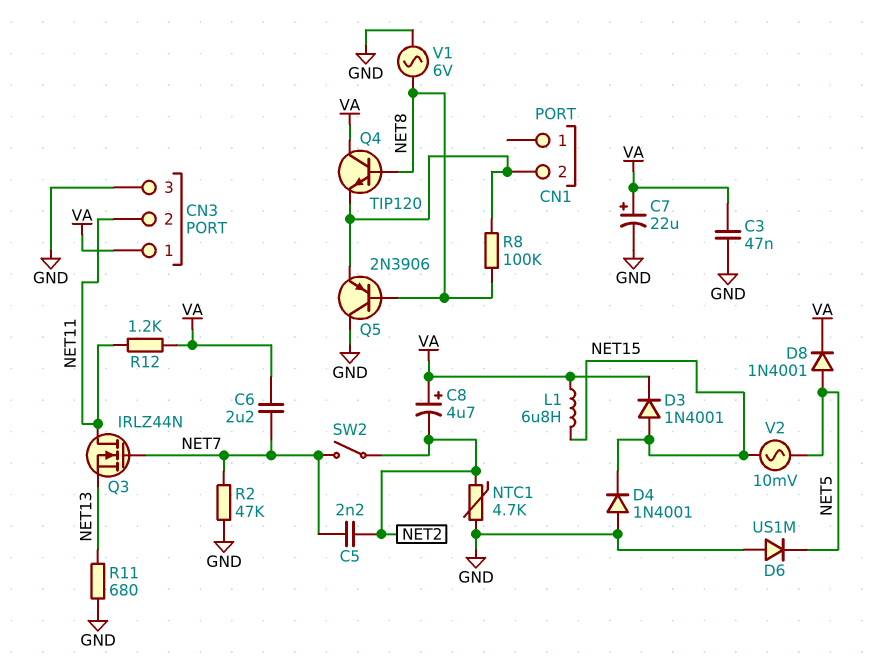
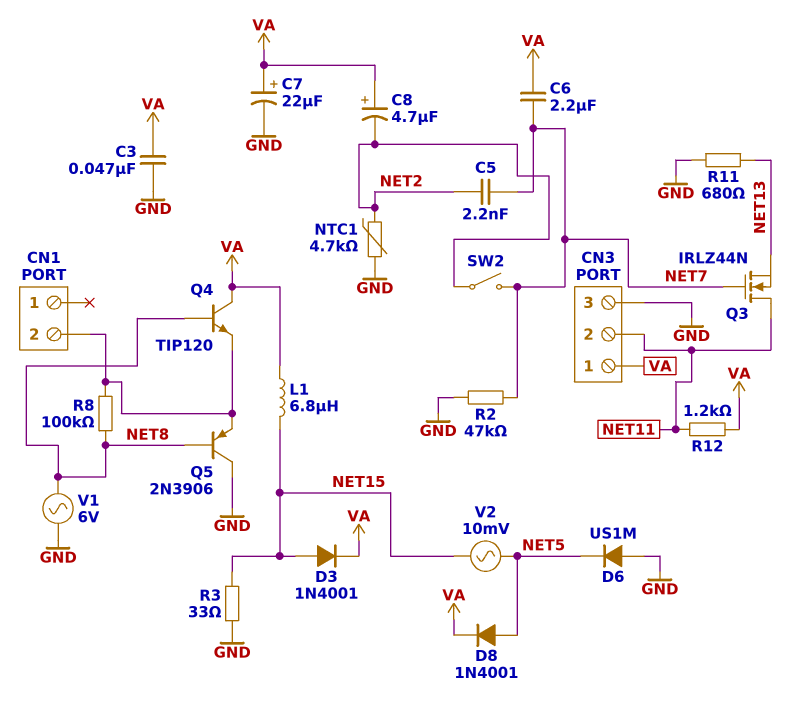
D4: diode 1N4001 (A GND, K NET15) -> none
R3: none -> 33 (GND, NET15)

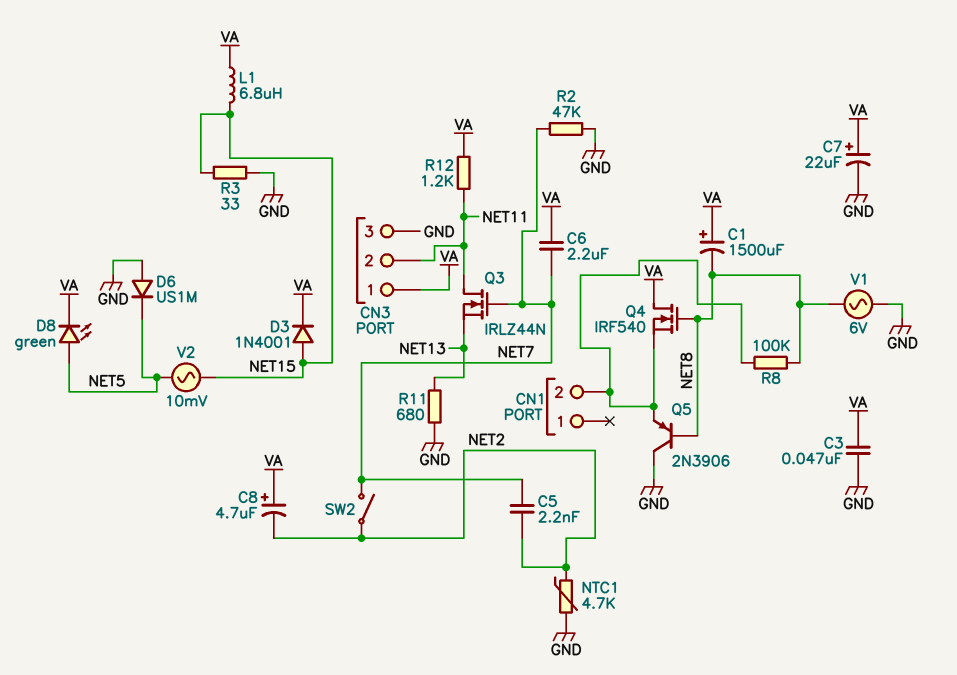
C1: none -> 1500uF (plus VA, minus NET8)
D8: diode 1N4001 (A NET5, K VA) -> LED green (A NET5, K VA)
Q4: NPN TIP120 (B NET8, C VA, E CN1/2) -> NMOS IRF540 (G NET8, D VA, S CN1/2)

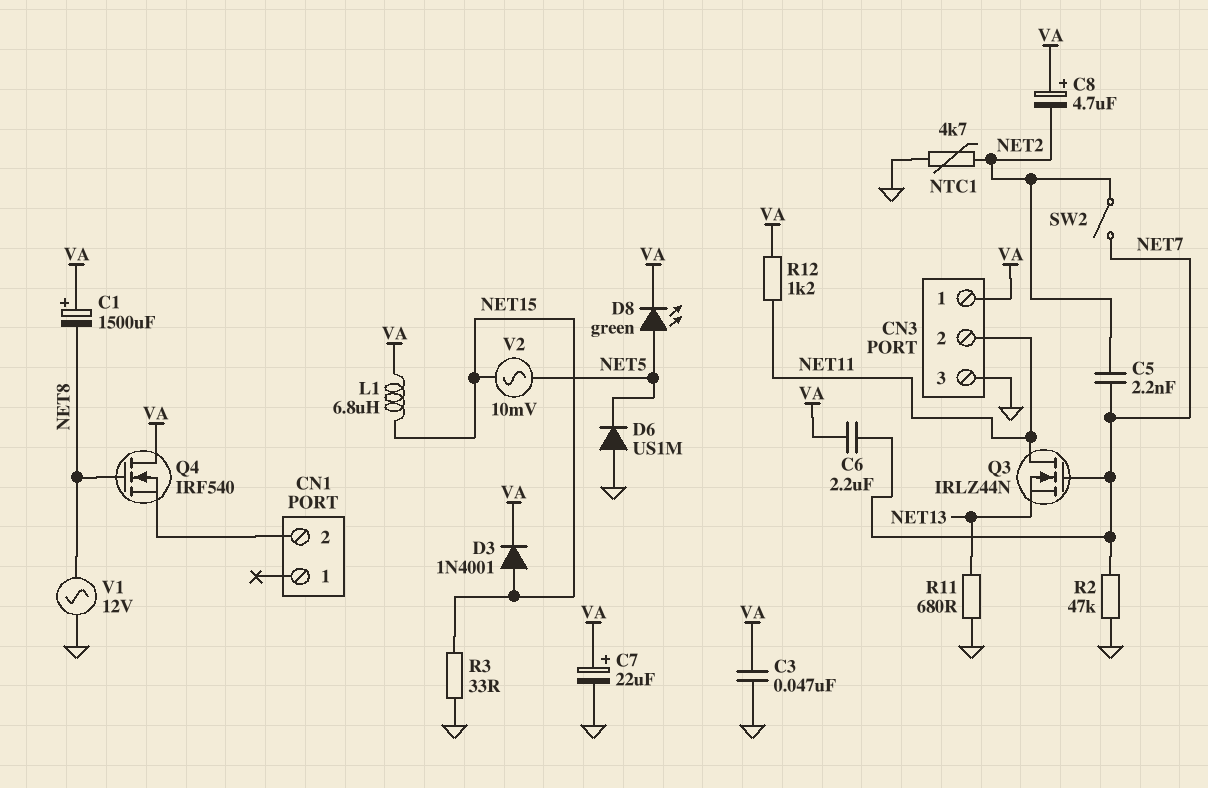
Q5: PNP 2N3906 (B NET8, C GND, E CN1/2) -> none
R8: 100k (CN1/2, NET8) -> none
V1: AC 6V (GND, NET8) -> AC 12V (GND, NET8)

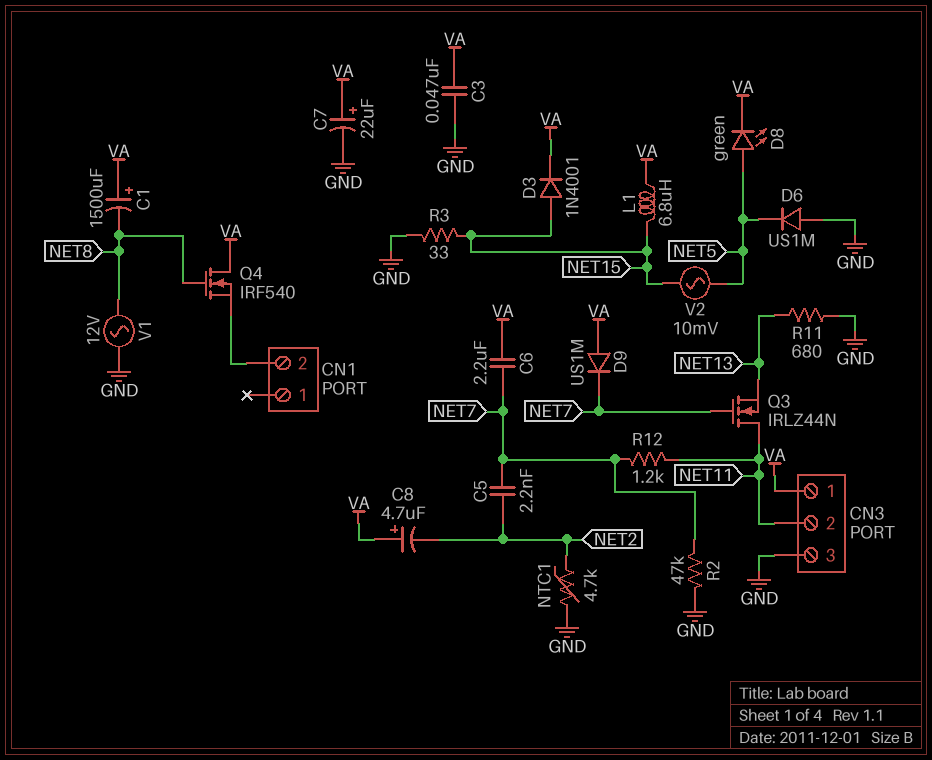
D9: none -> diode US1M (A VA, K NET7)
R12: 1.2k (NET11, VA) -> 1.2k (NET7, NET11)
SW2: switch (NET2, NET7) -> none

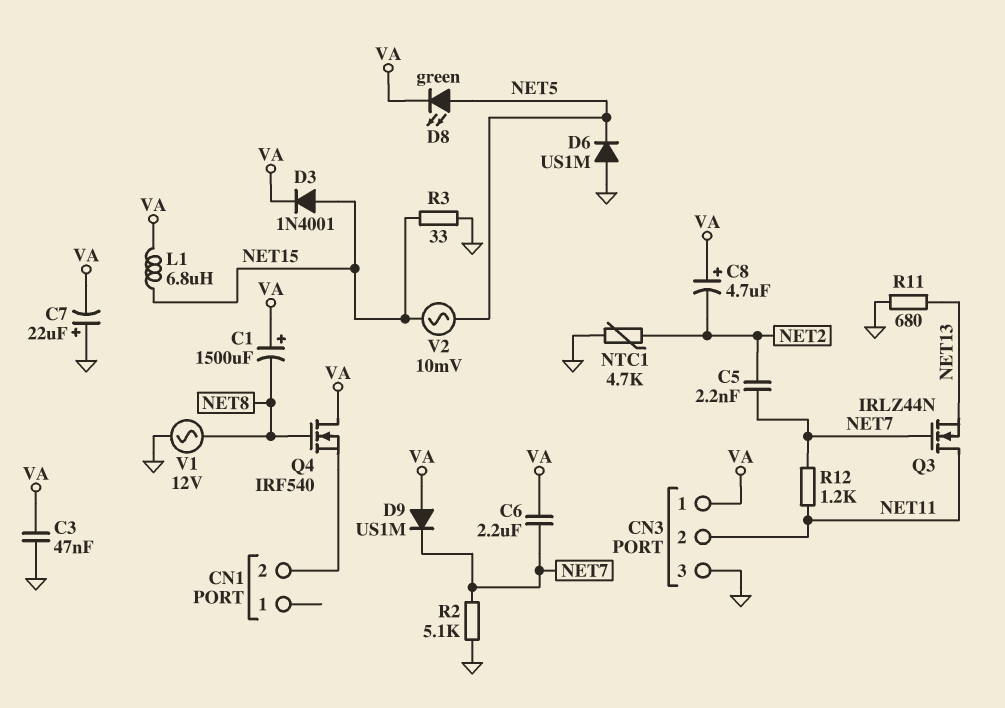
C7: 22uF (plus VA, minus GND) -> 22uF (plus GND, minus VA)
R2: 47k (GND, NET7) -> 5.1k (GND, NET7)

